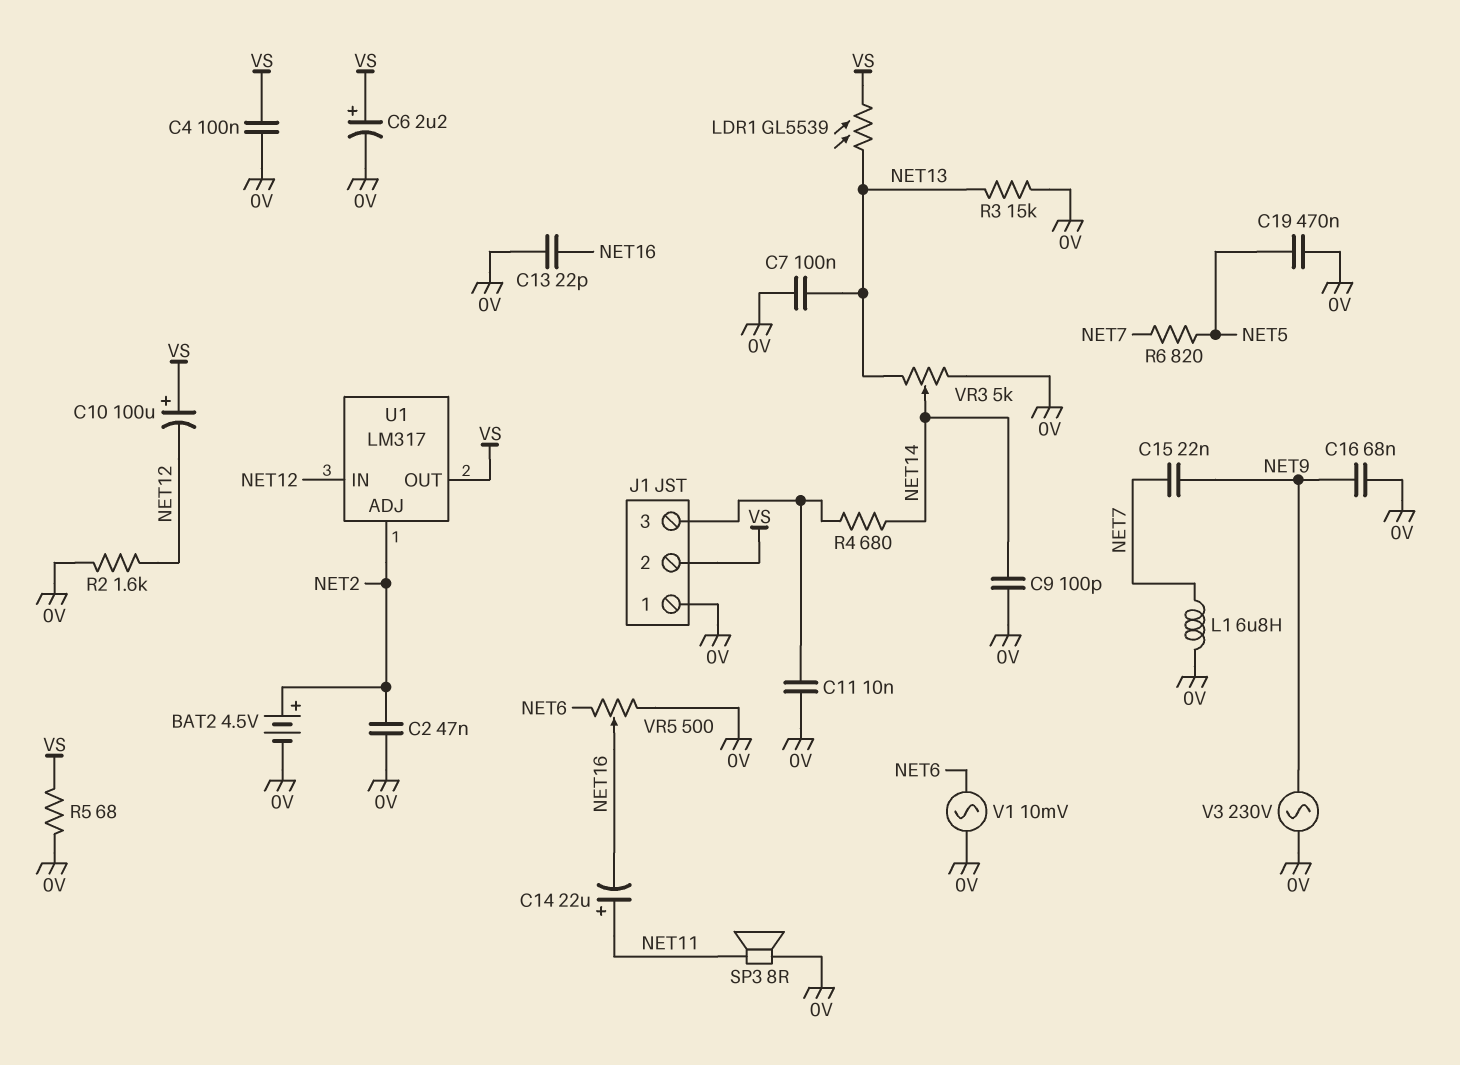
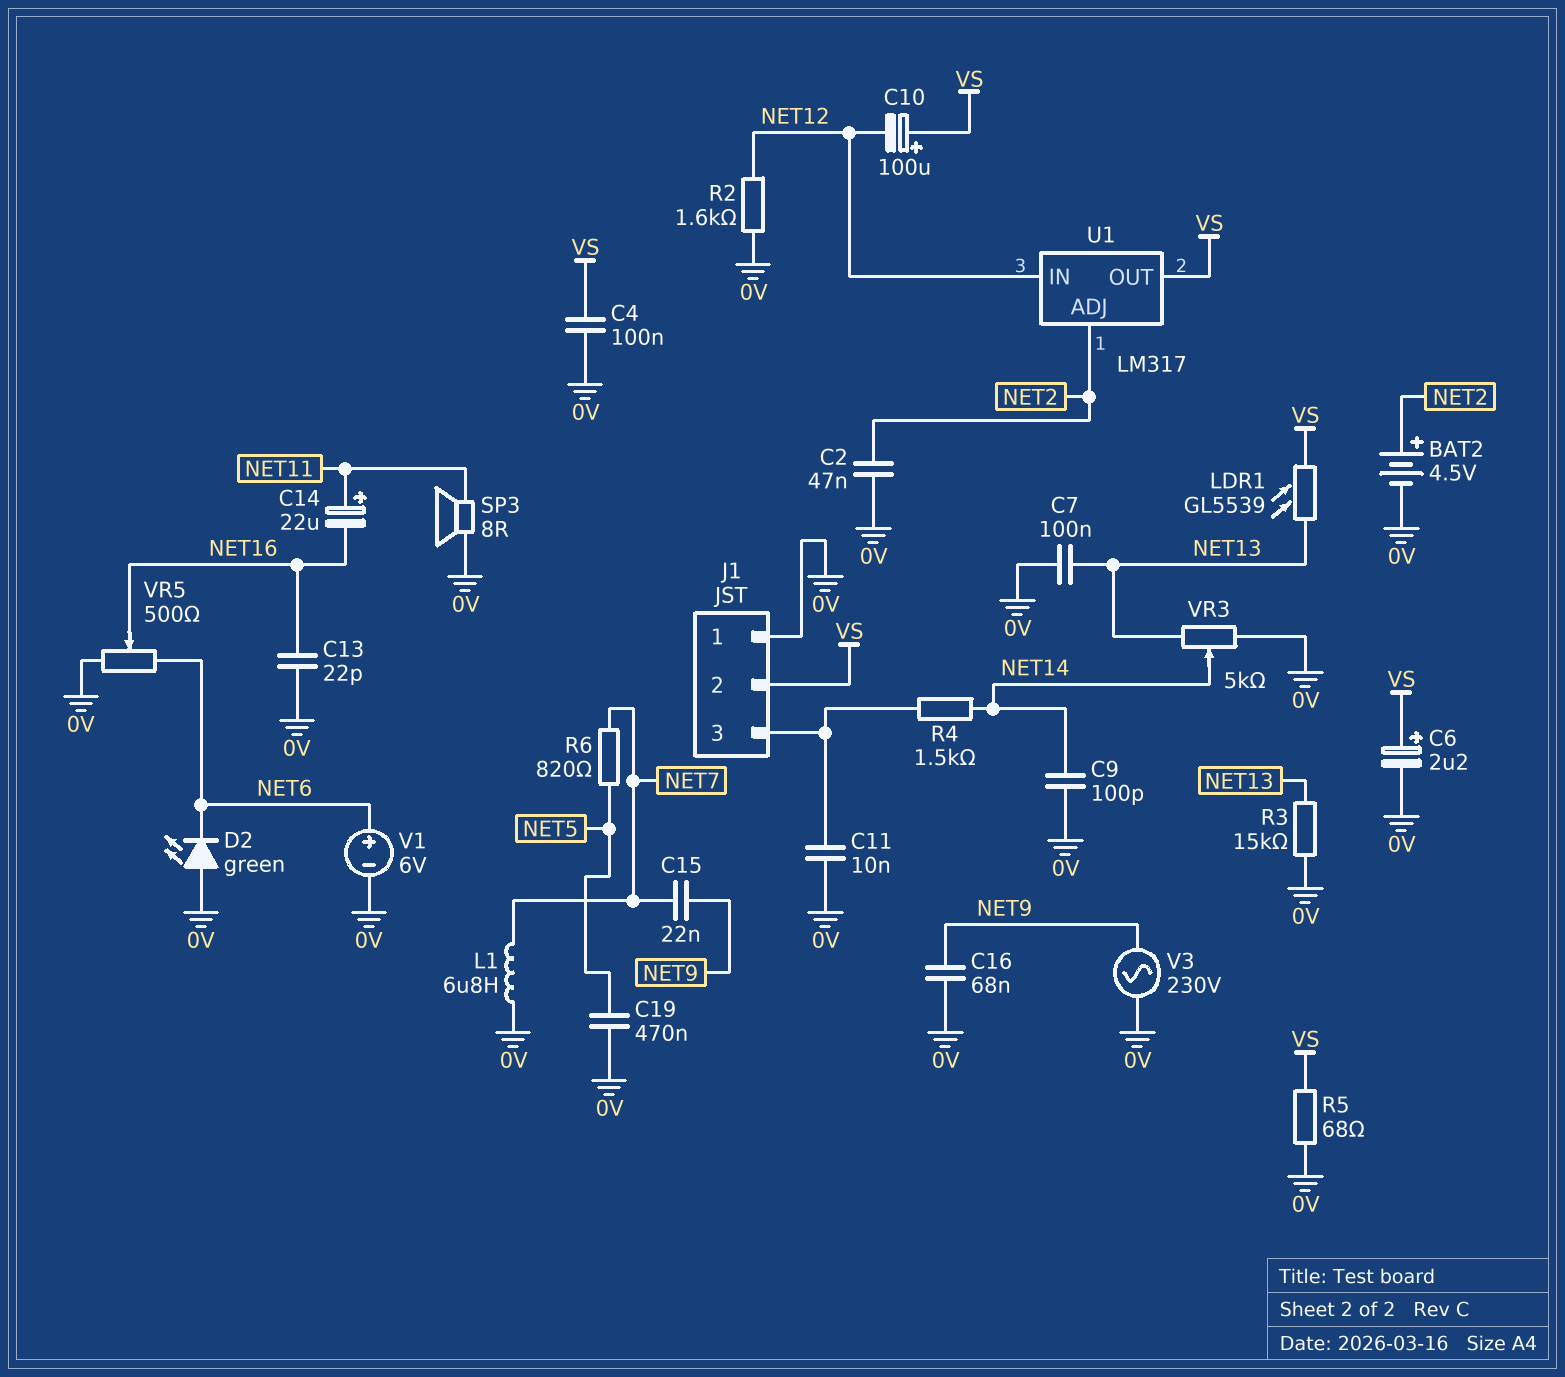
D2: none -> LED green (A 0V, K NET6)
R4: 680 (J1/3, NET14) -> 1.5k (J1/3, NET14)
V1: AC 10mV (0V, NET6) -> 6V (plus NET6, minus 0V)

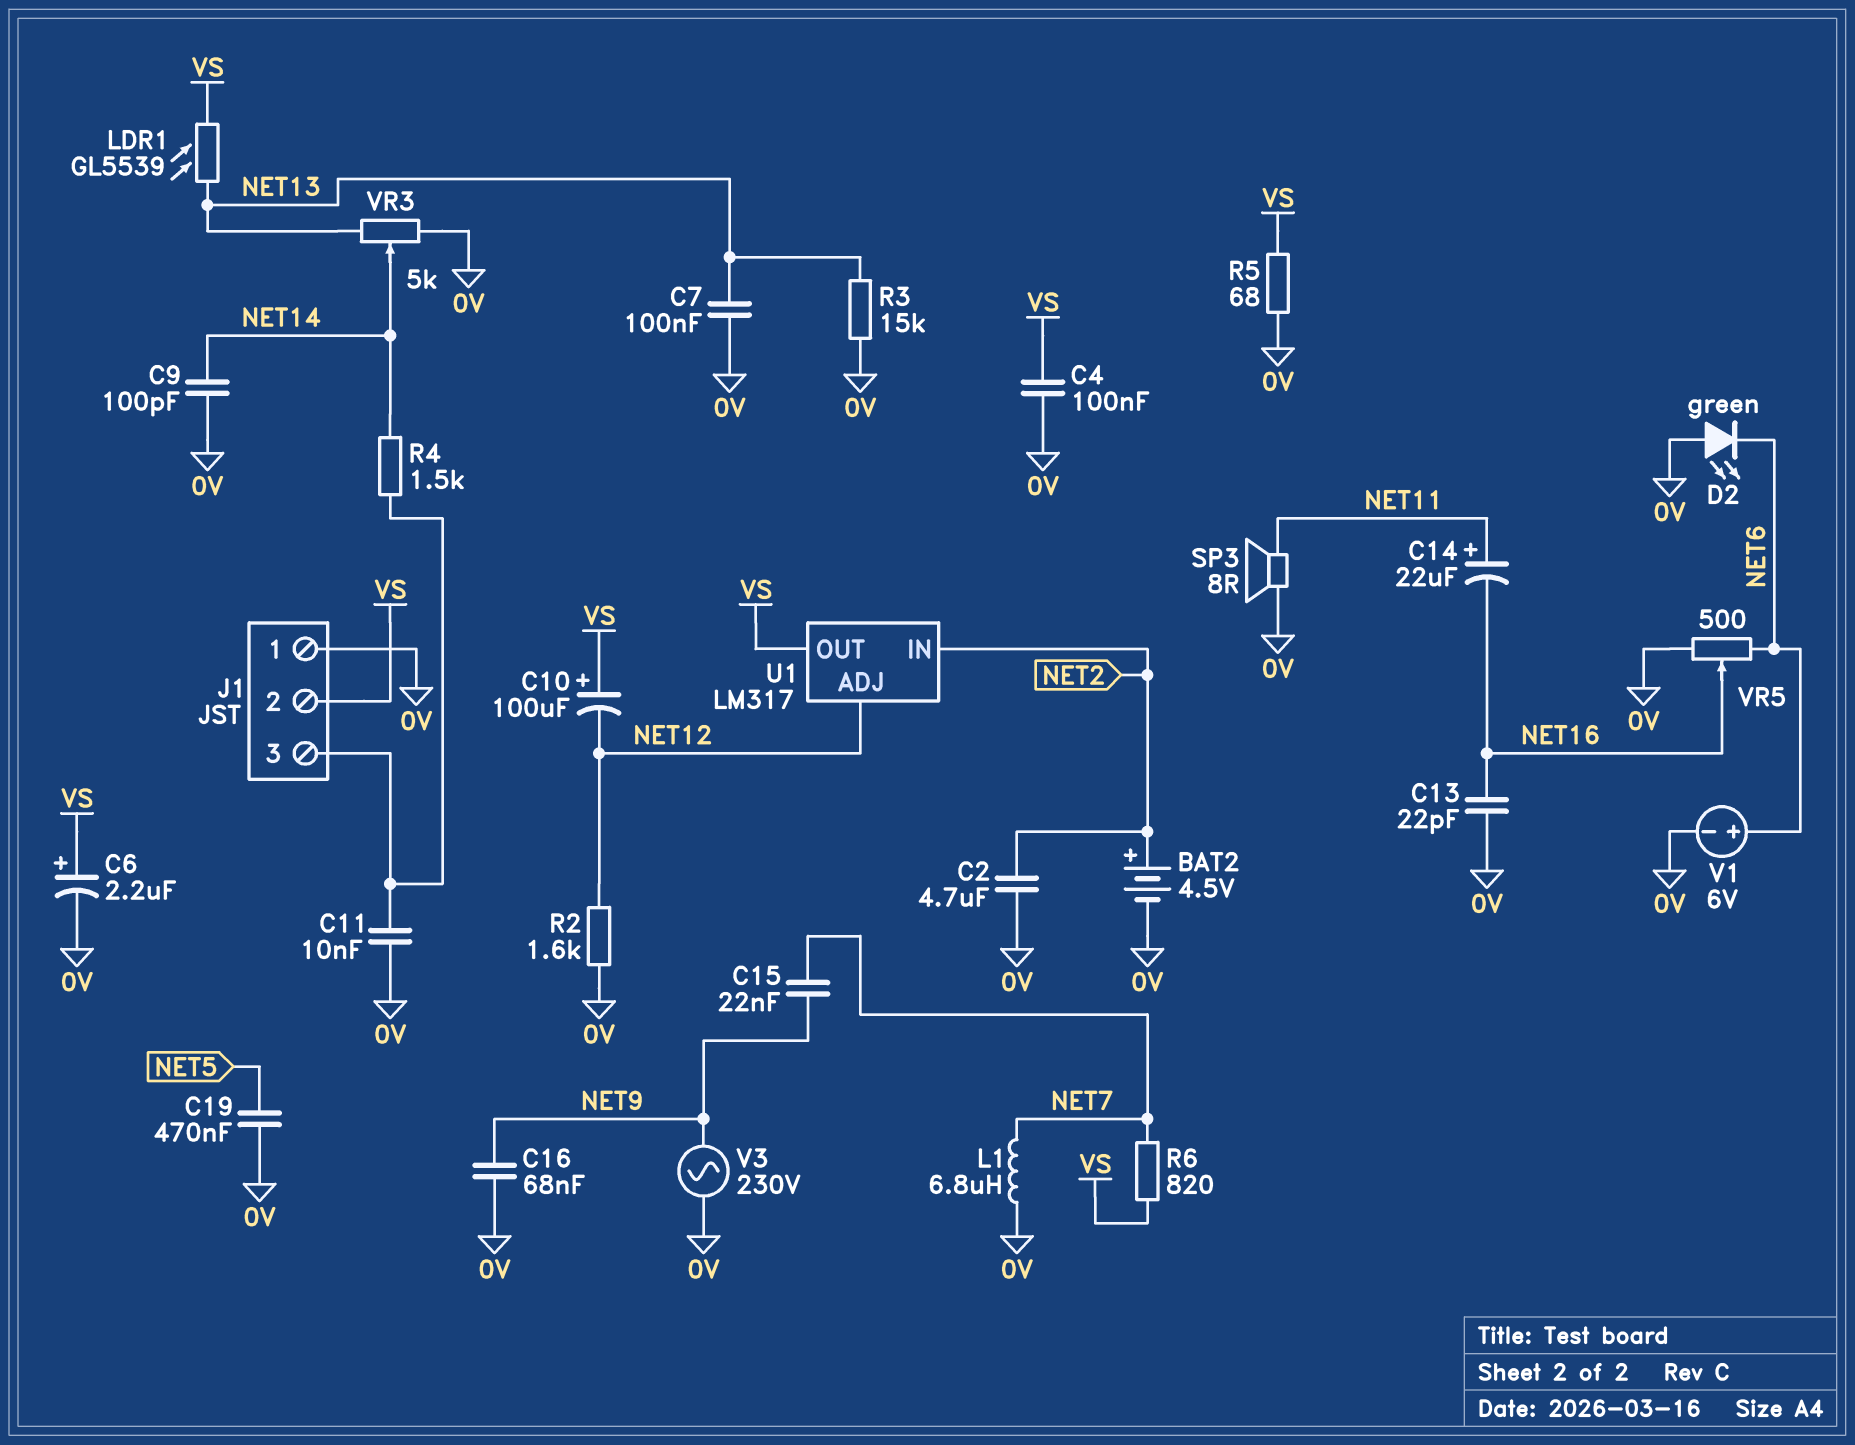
C2: 47nF (0V, NET2) -> 4.7uF (0V, NET2)
R6: 820 (NET5, NET7) -> 820 (NET7, VS)
U1 pin ADJ: NET2 -> NET12
U1 pin IN: NET12 -> NET2

